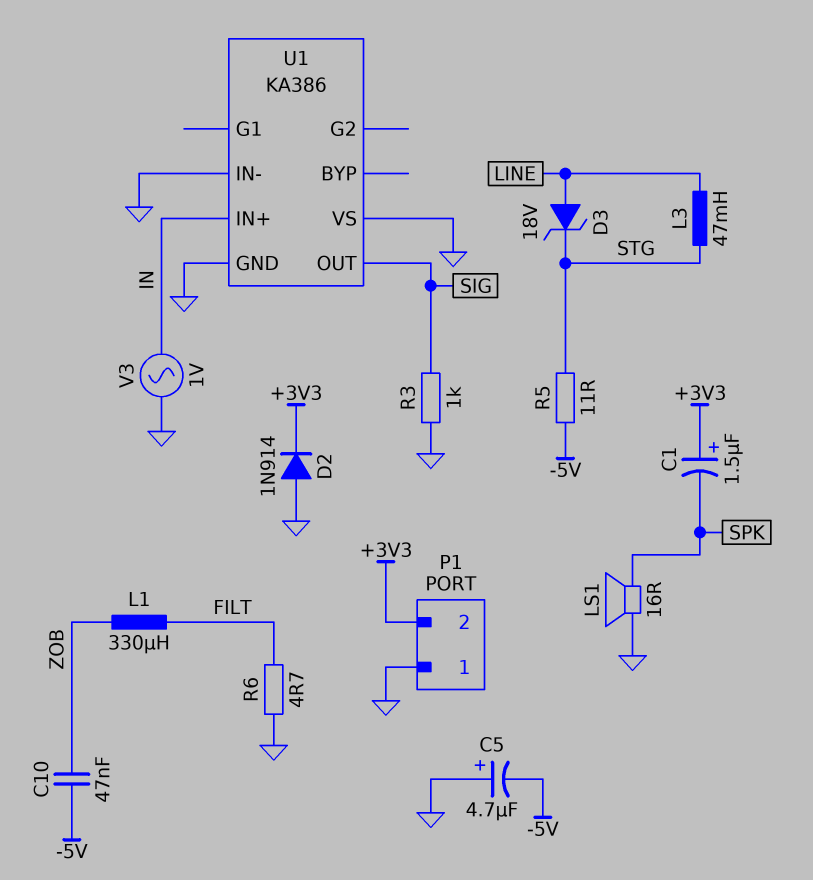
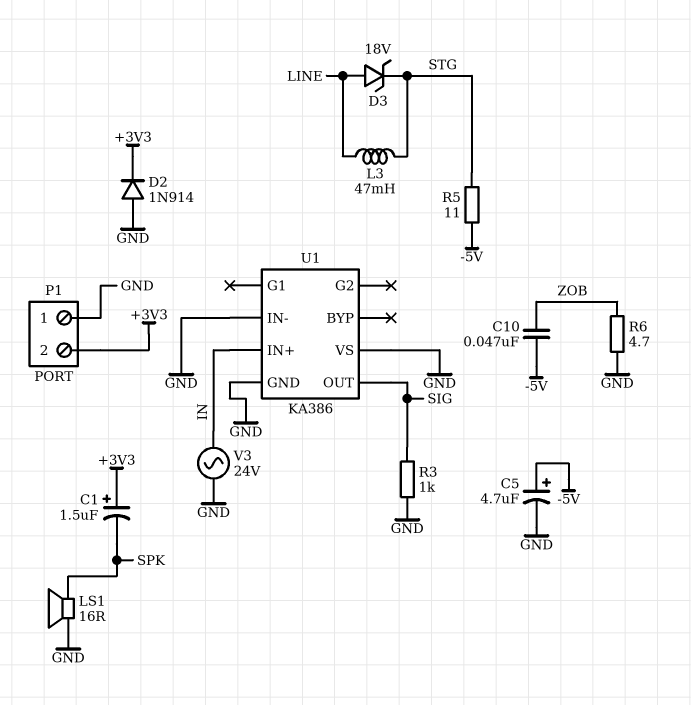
C5: 4.7uF (plus GND, minus -5V) -> 4.7uF (plus -5V, minus GND)
L1: 330uH (FILT, ZOB) -> none
R6: 4.7 (FILT, GND) -> 4.7 (GND, ZOB)
V3: AC 1V (GND, IN) -> AC 24V (GND, IN)

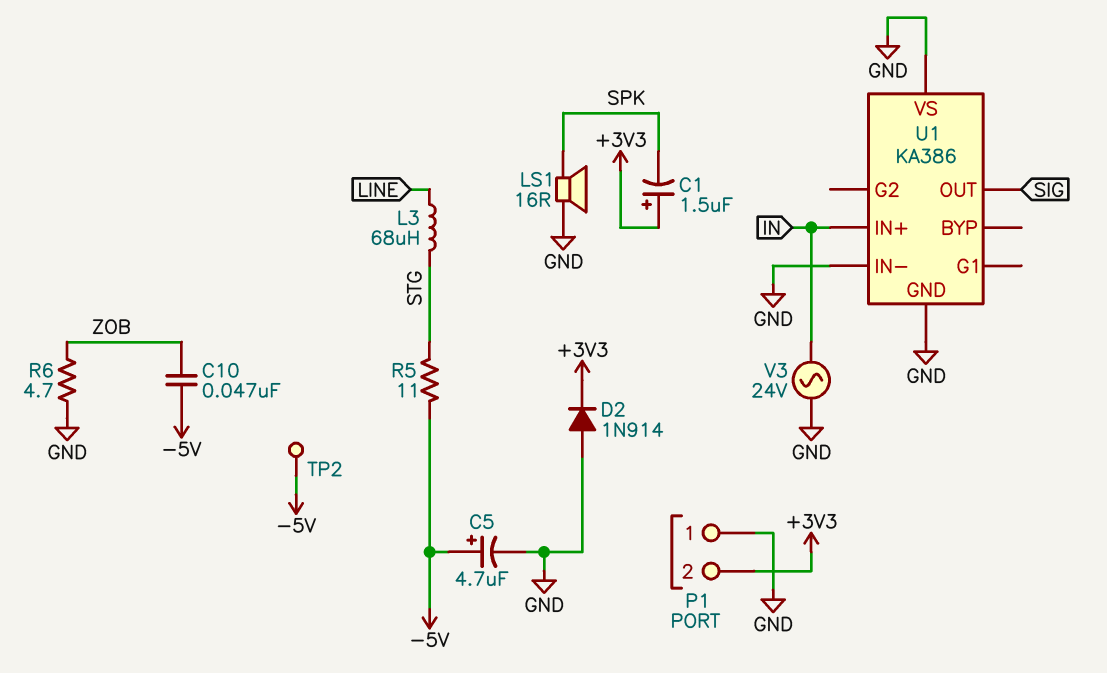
D3: zener 18V (A LINE, K STG) -> none
L3: 47mH (LINE, STG) -> 68uH (LINE, STG)
R3: 1k (GND, SIG) -> none
TP2: none -> test point (-5V)

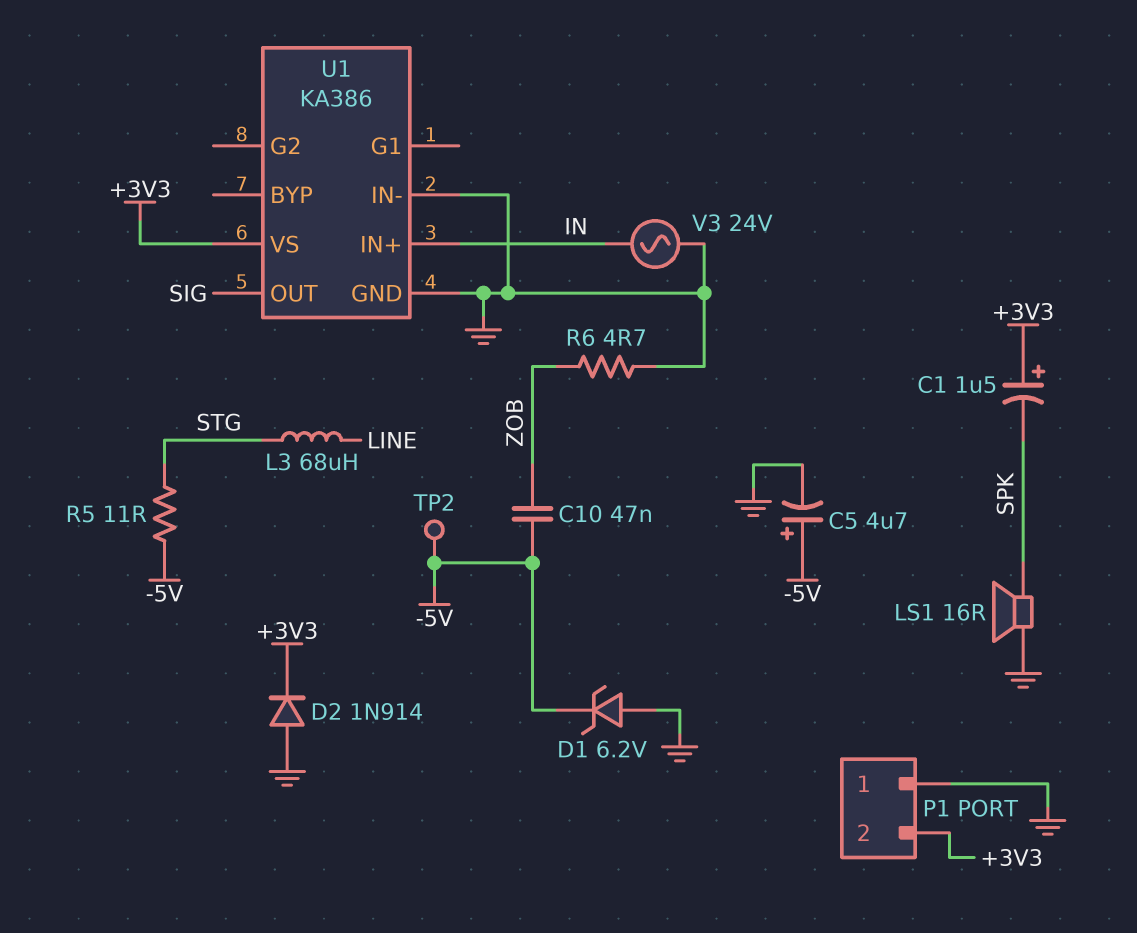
D1: none -> zener 6.2V (A GND, K -5V)
U1 pin VS: GND -> +3V3

